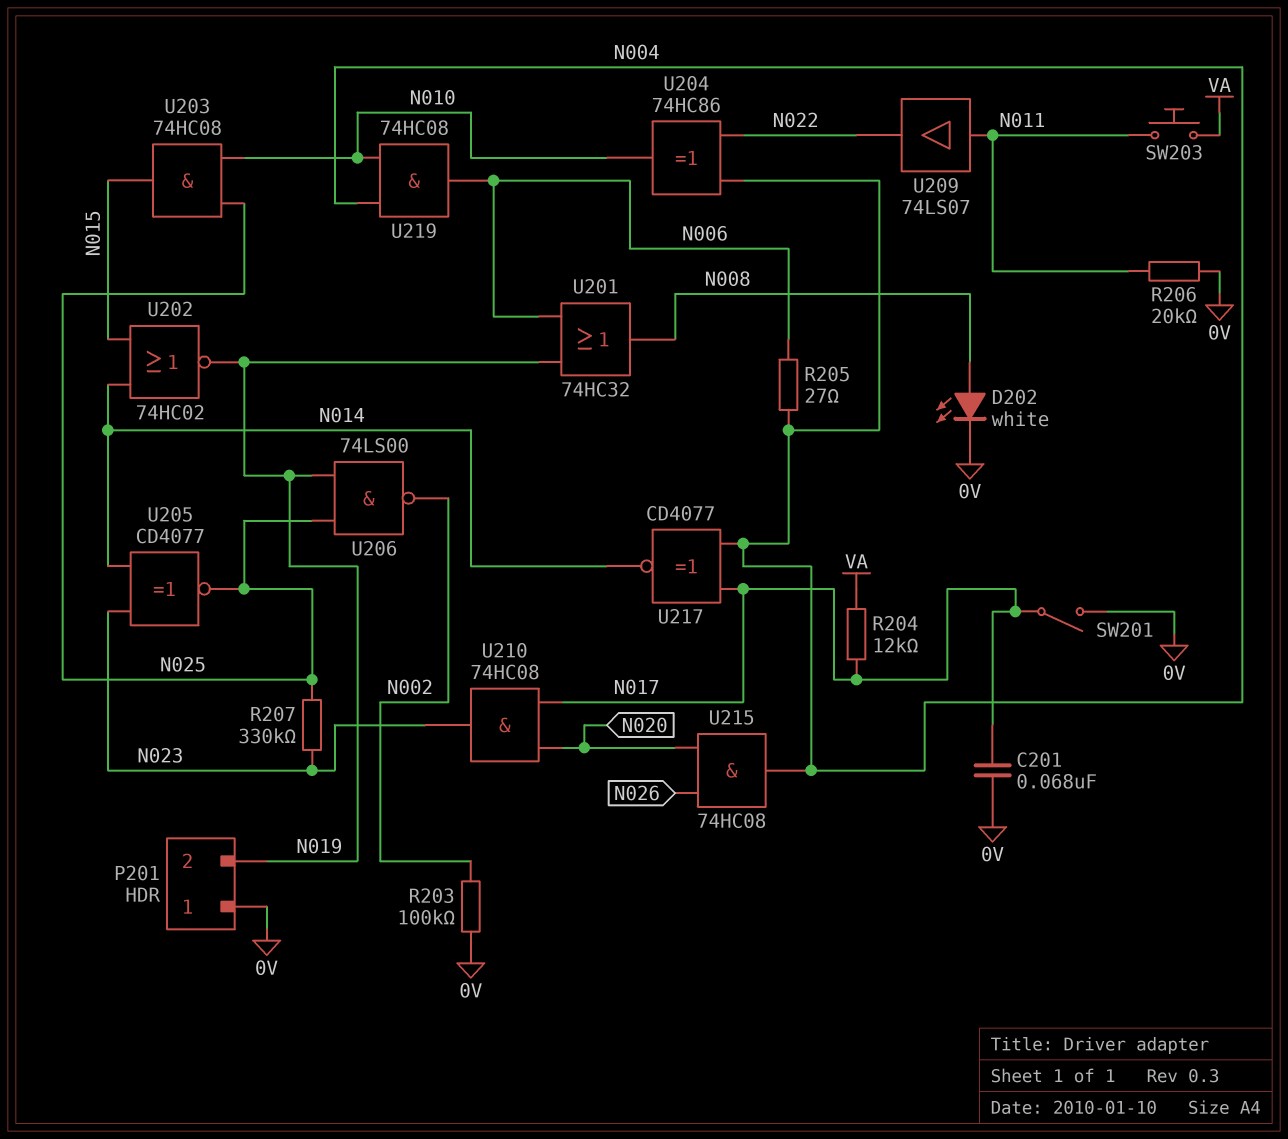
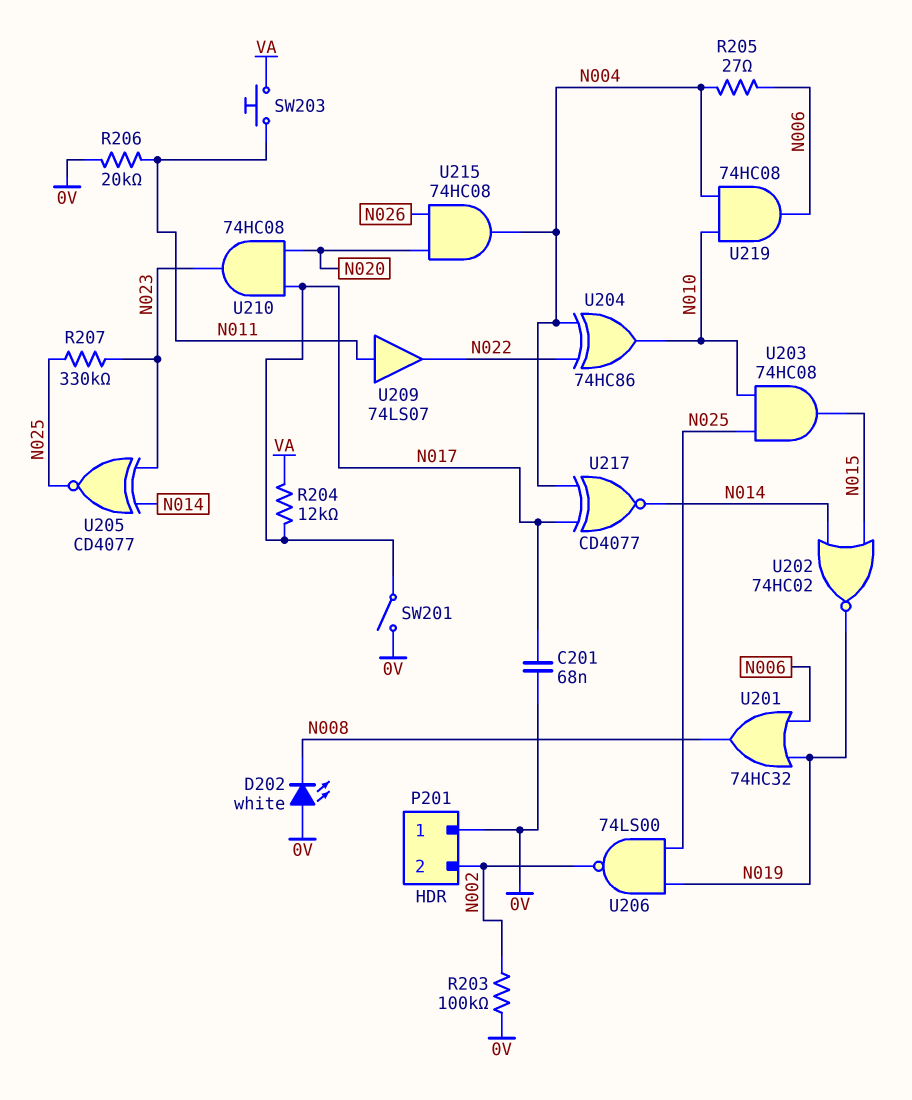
D202: LED white (A N008, K 0V) -> LED white (A 0V, K N008)
P201 pin 2: N019 -> N002

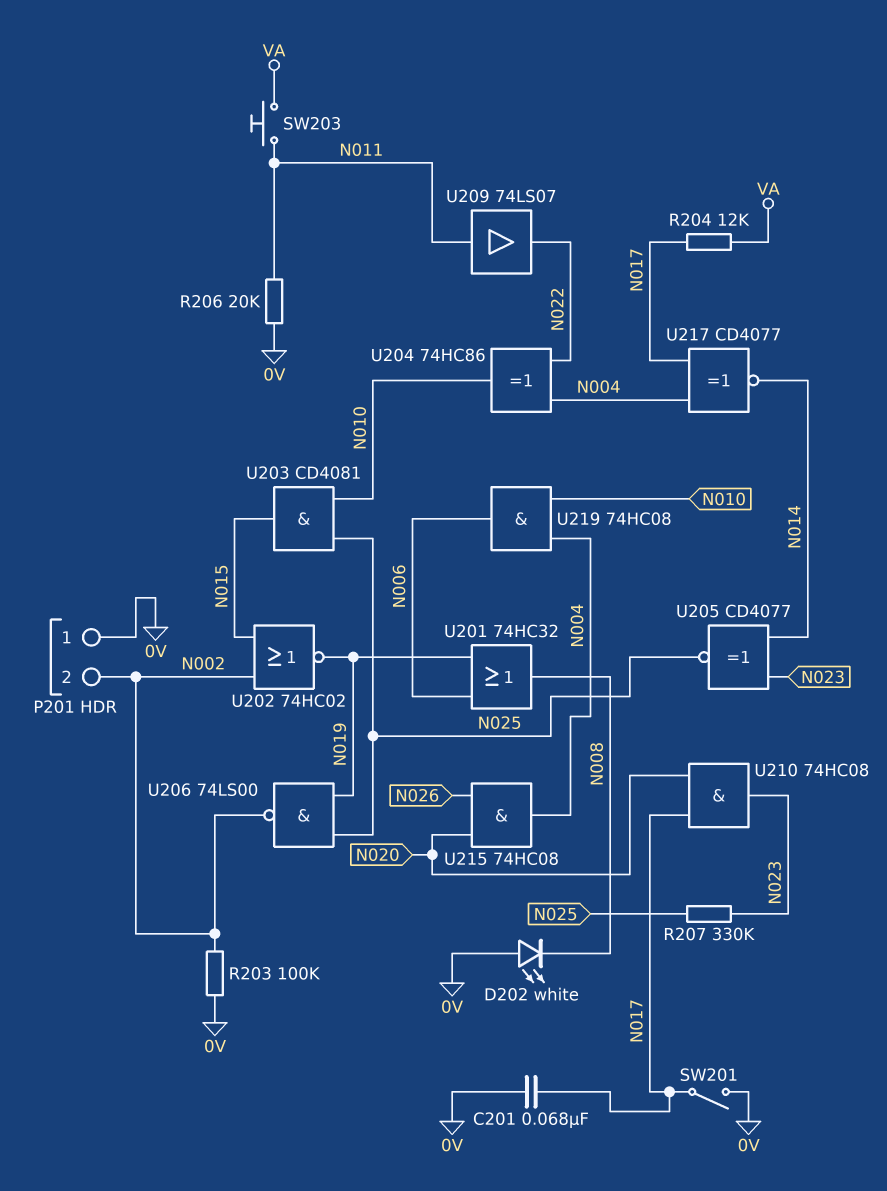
R205: 27 (N004, N006) -> none
U202: NOR 74HC02 (in N014, in N015, out N019) -> NOR 74HC02 (in N002, in N015, out N019)
U203: AND 74HC08 (in N010, in N025, out N015) -> AND CD4081 (in N010, in N025, out N015)

